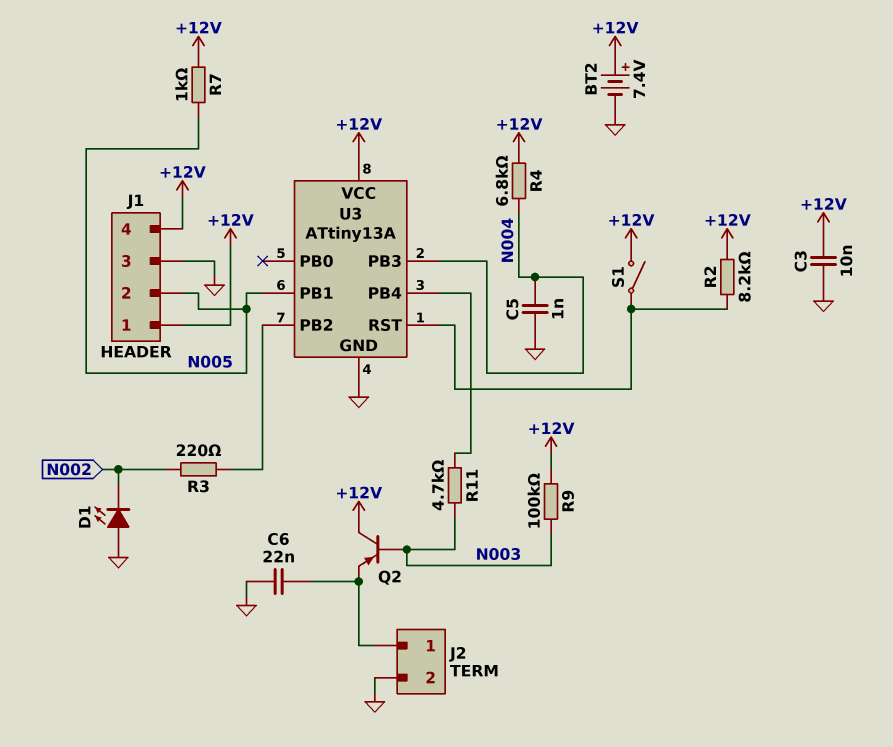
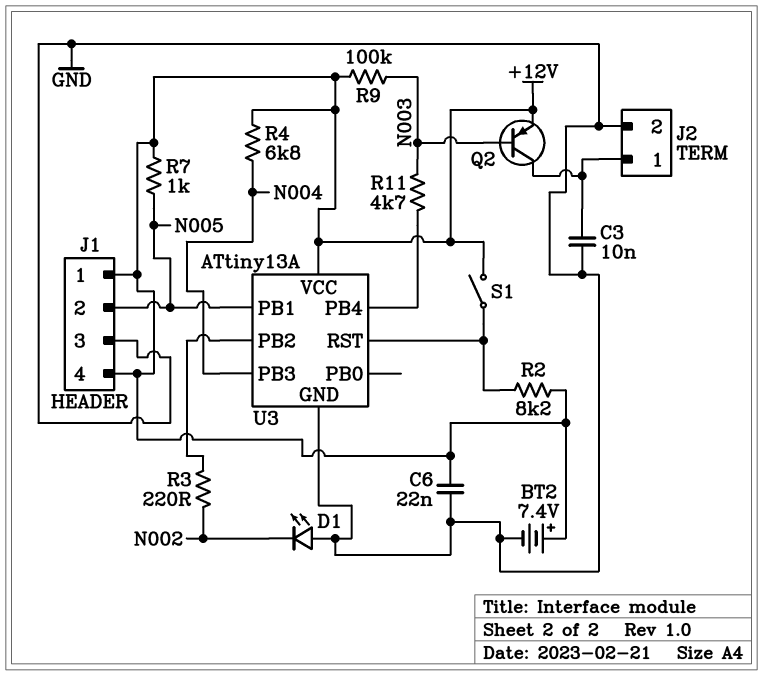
C3: 10nF (+12V, GND) -> 10nF (GND, J2/1)
C5: 1nF (GND, N004) -> none
C6: 22nF (GND, J2/1) -> 22nF (+12V, GND)
Q2: PNP (B N003, C +12V, E J2/1) -> PNP (B N003, C J2/1, E +12V)

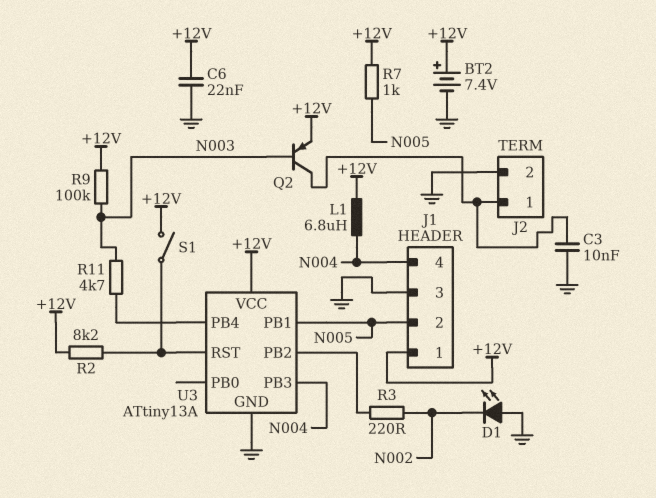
J1 pin 4: +12V -> N004
L1: none -> 6.8uH (+12V, N004)
R4: 6.8k (+12V, N004) -> none

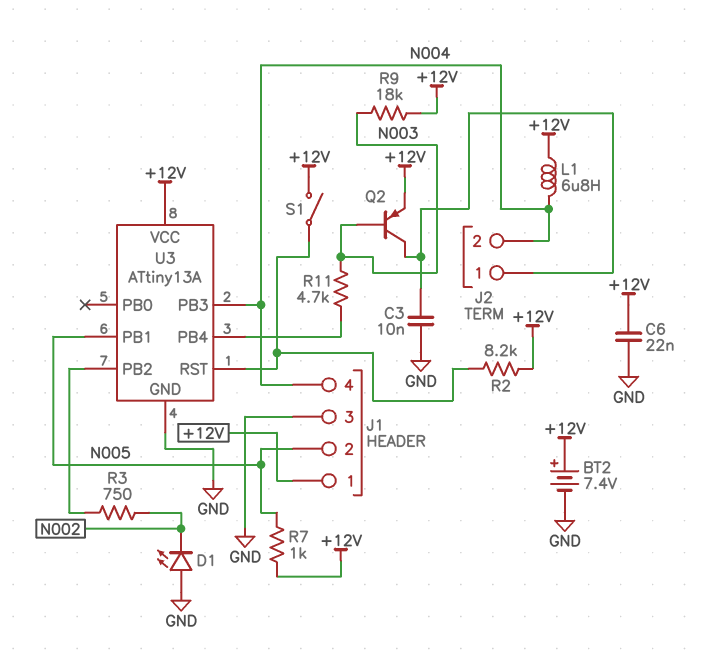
J2 pin 2: GND -> N004
R3: 220 (N002, U3/PB2) -> 750 (N002, U3/PB2)
R9: 100k (+12V, N003) -> 18k (+12V, N003)

